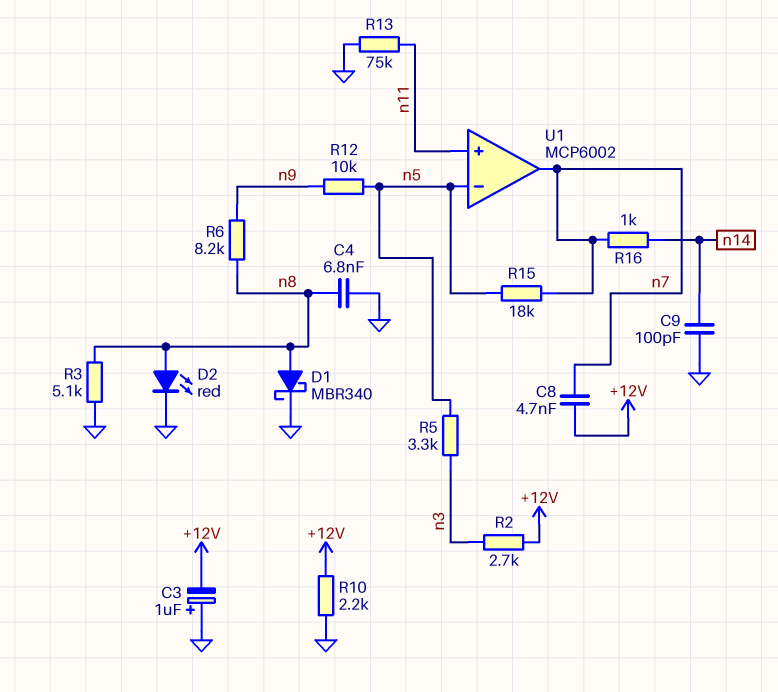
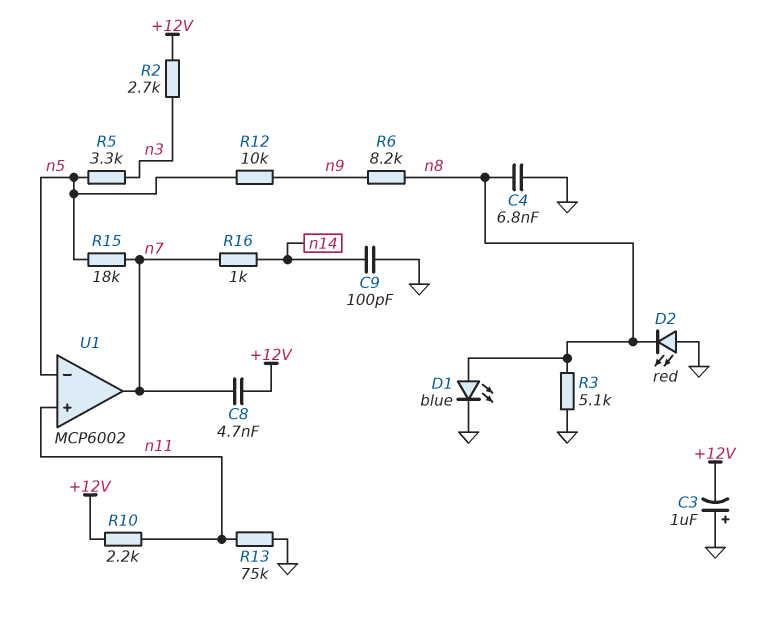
D1: schottky MBR340 (A n8, K GND) -> LED blue (A n8, K GND)
D2: LED red (A n8, K GND) -> LED red (A GND, K n8)
R10: 2.2k (+12V, GND) -> 2.2k (+12V, n11)

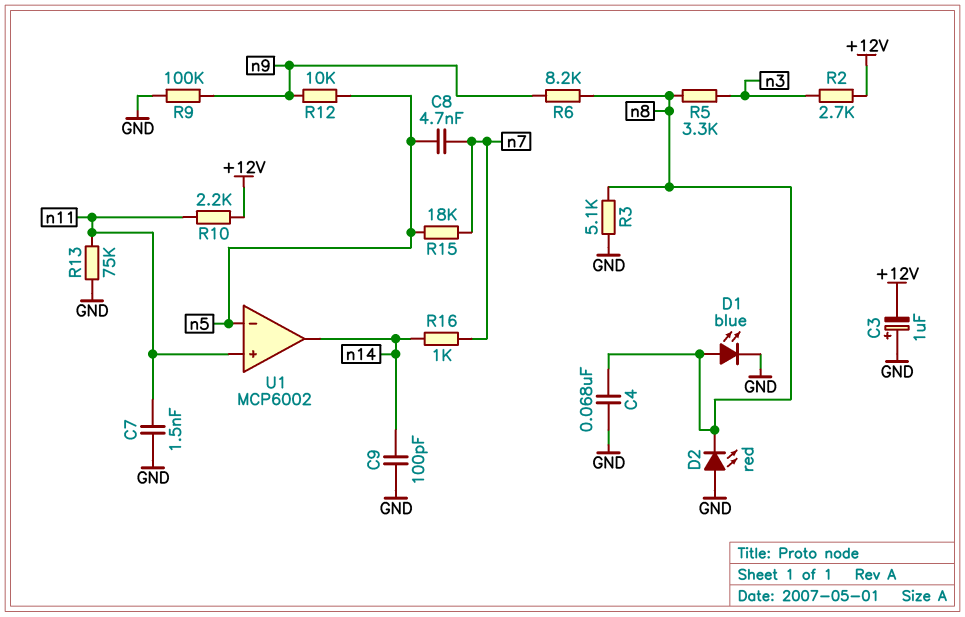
C4: 6.8nF (GND, n8) -> 68nF (GND, n8)
C7: none -> 1.5nF (GND, n11)
C8: 4.7nF (+12V, n7) -> 4.7nF (n5, n7)
R5: 3.3k (n3, n5) -> 3.3k (n3, n8)
R9: none -> 100k (GND, n9)
U1 pin out: n7 -> n14

